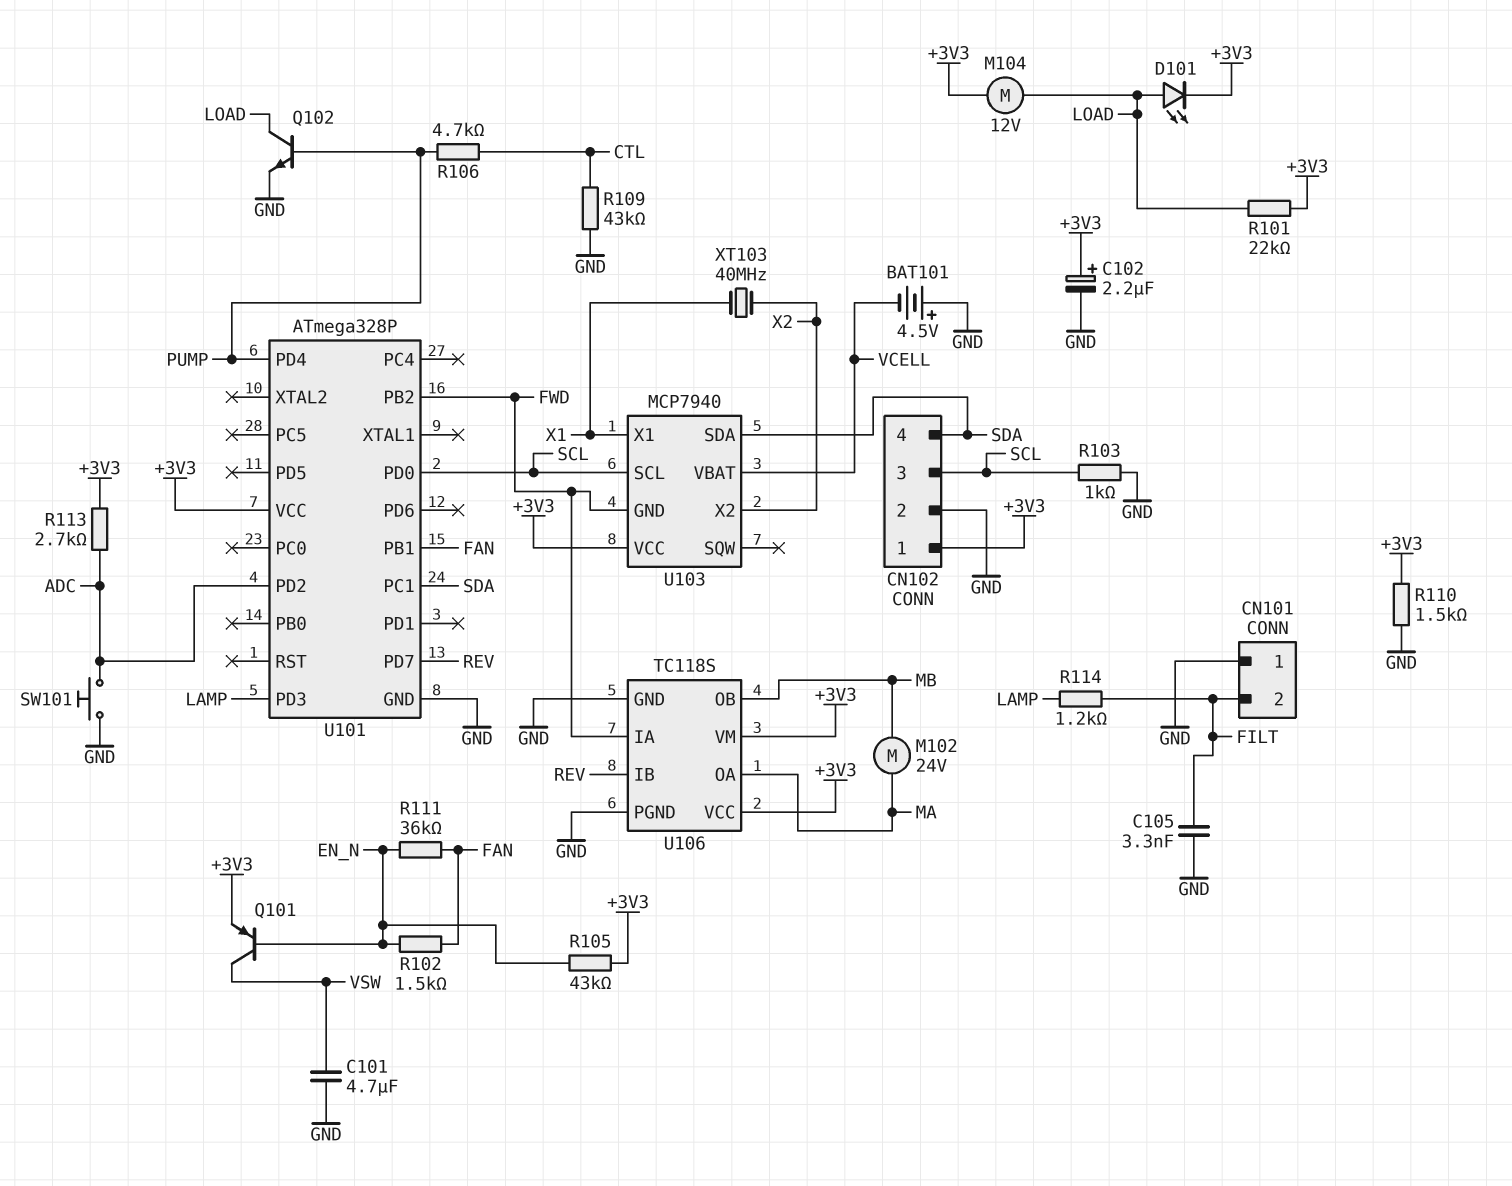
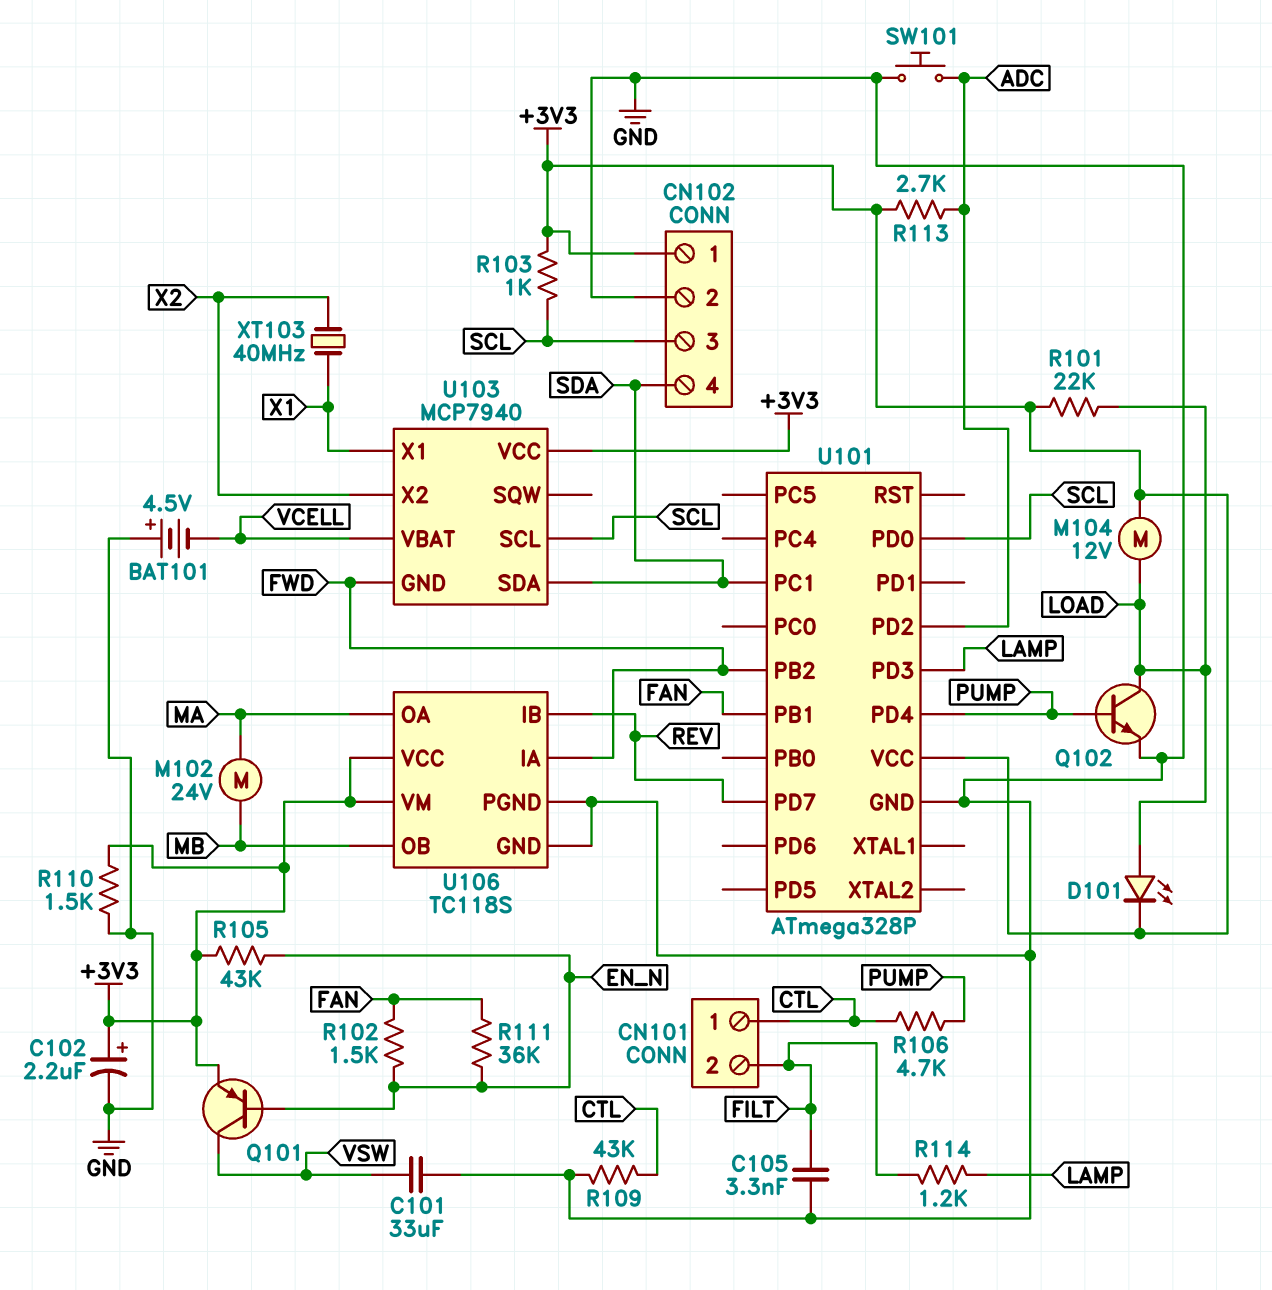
C101: 4.7uF (GND, VSW) -> 33uF (GND, VSW)
CN101 pin 1: GND -> CTL
R103: 1k (GND, SCL) -> 1k (+3V3, SCL)

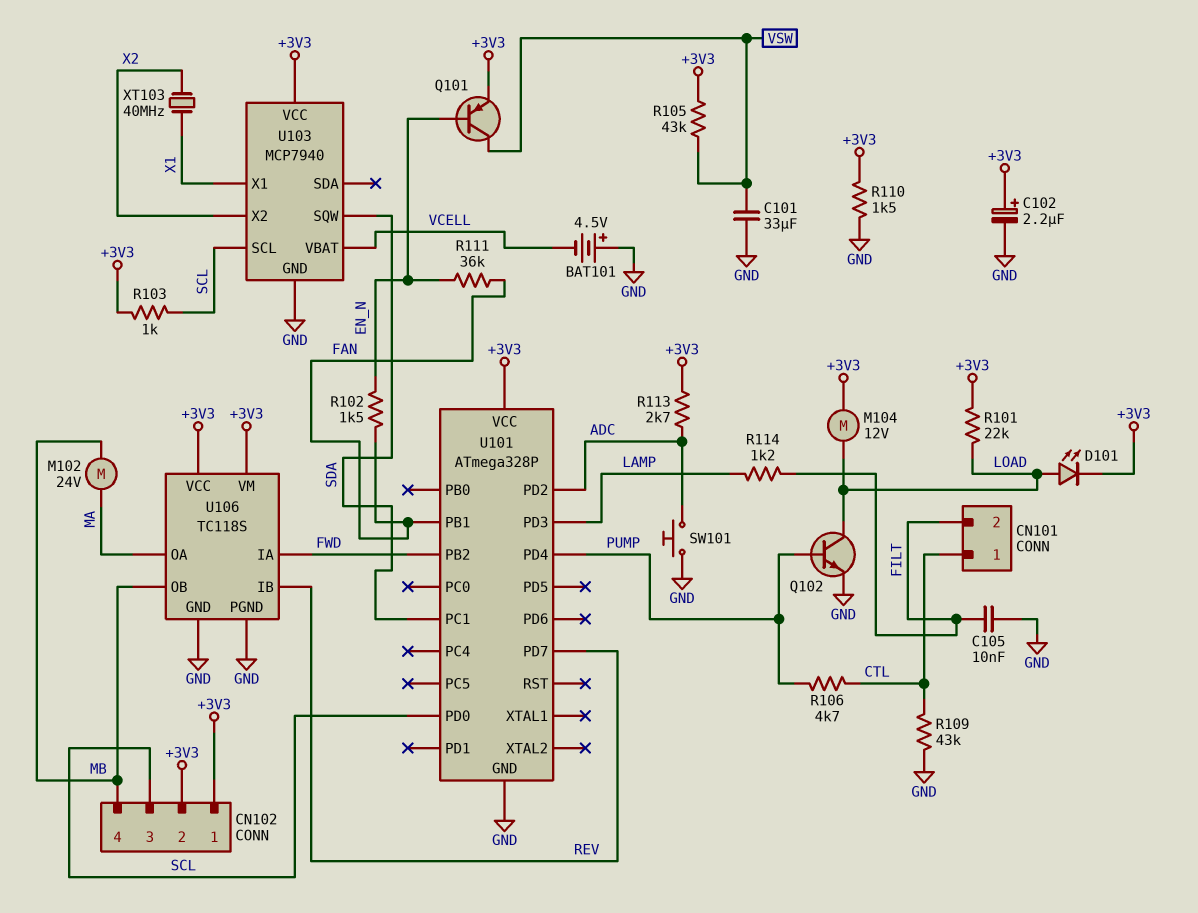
C105: 3.3nF (FILT, GND) -> 10nF (FILT, GND)
CN102 pin 2: GND -> +3V3
CN102 pin 4: SDA -> MB
R105: 43k (+3V3, EN_N) -> 43k (+3V3, VSW)
U103 pin GND: FWD -> GND
U103 pin SDA: SDA -> none
U103 pin SQW: none -> SDA

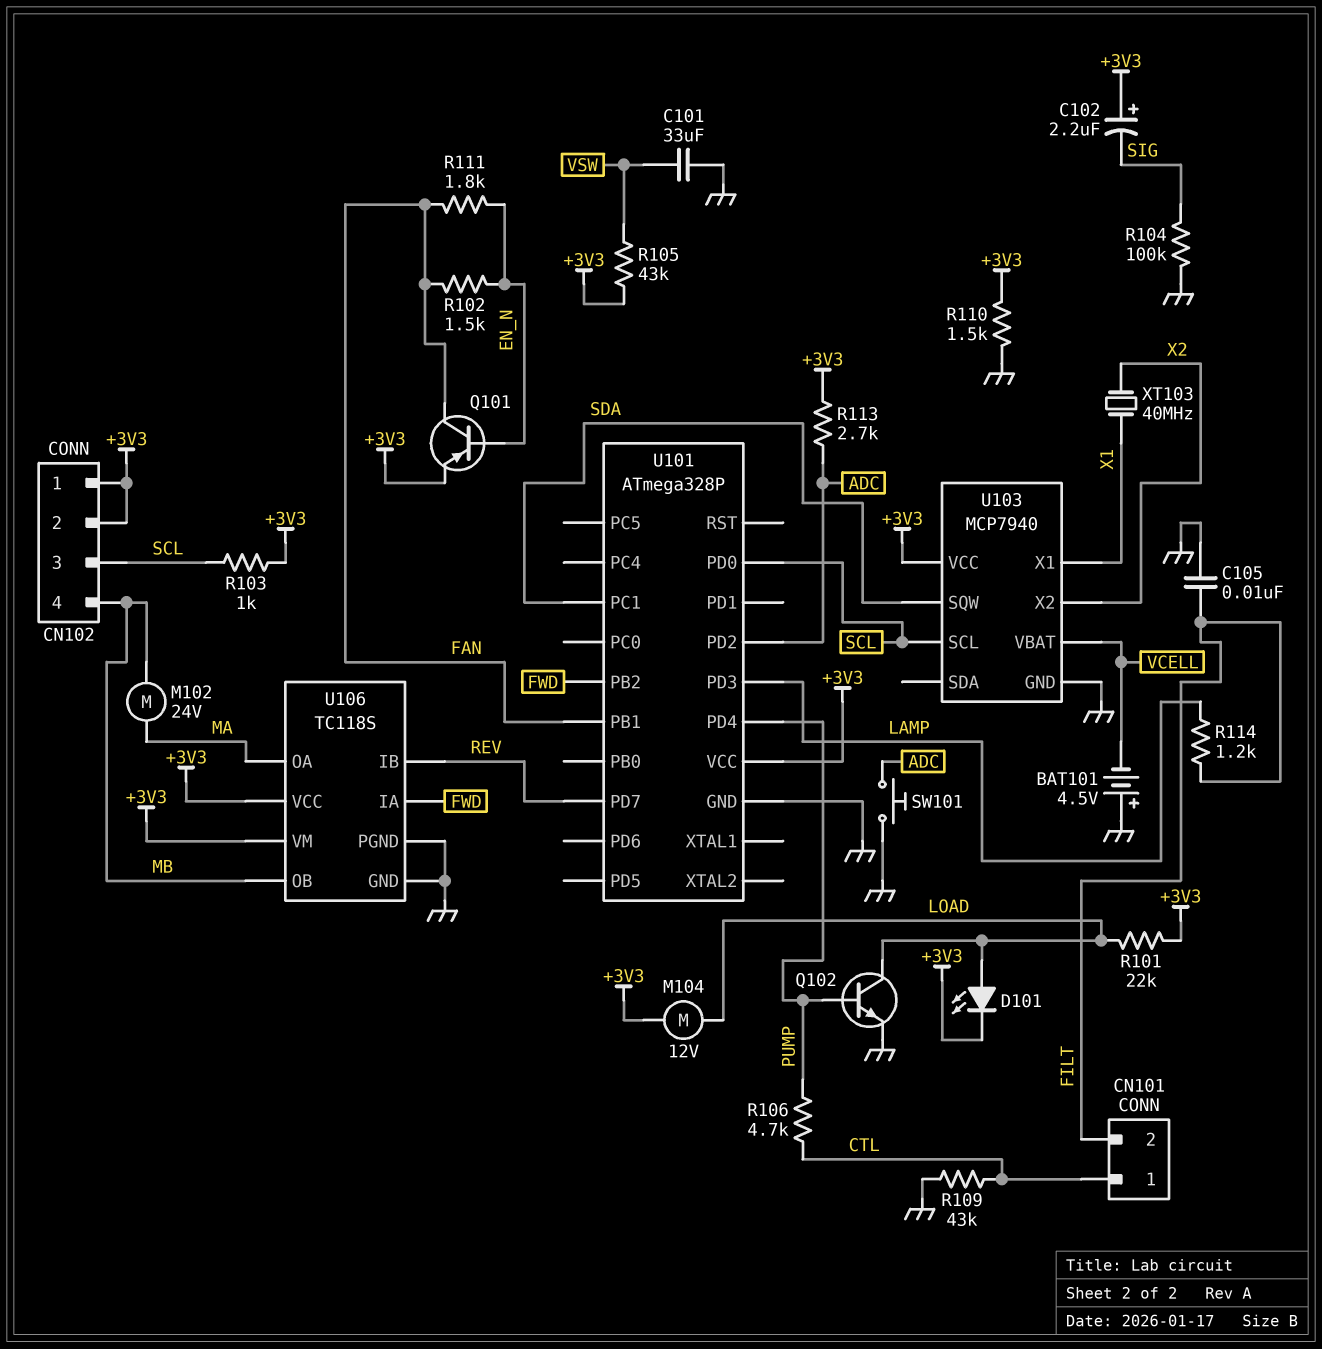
C102: 2.2uF (plus +3V3, minus GND) -> 2.2uF (plus +3V3, minus SIG)
Q101: PNP (B EN_N, C VSW, E +3V3) -> PNP (B EN_N, C FAN, E +3V3)
R104: none -> 100k (GND, SIG)
R111: 36k (EN_N, FAN) -> 1.8k (EN_N, FAN)

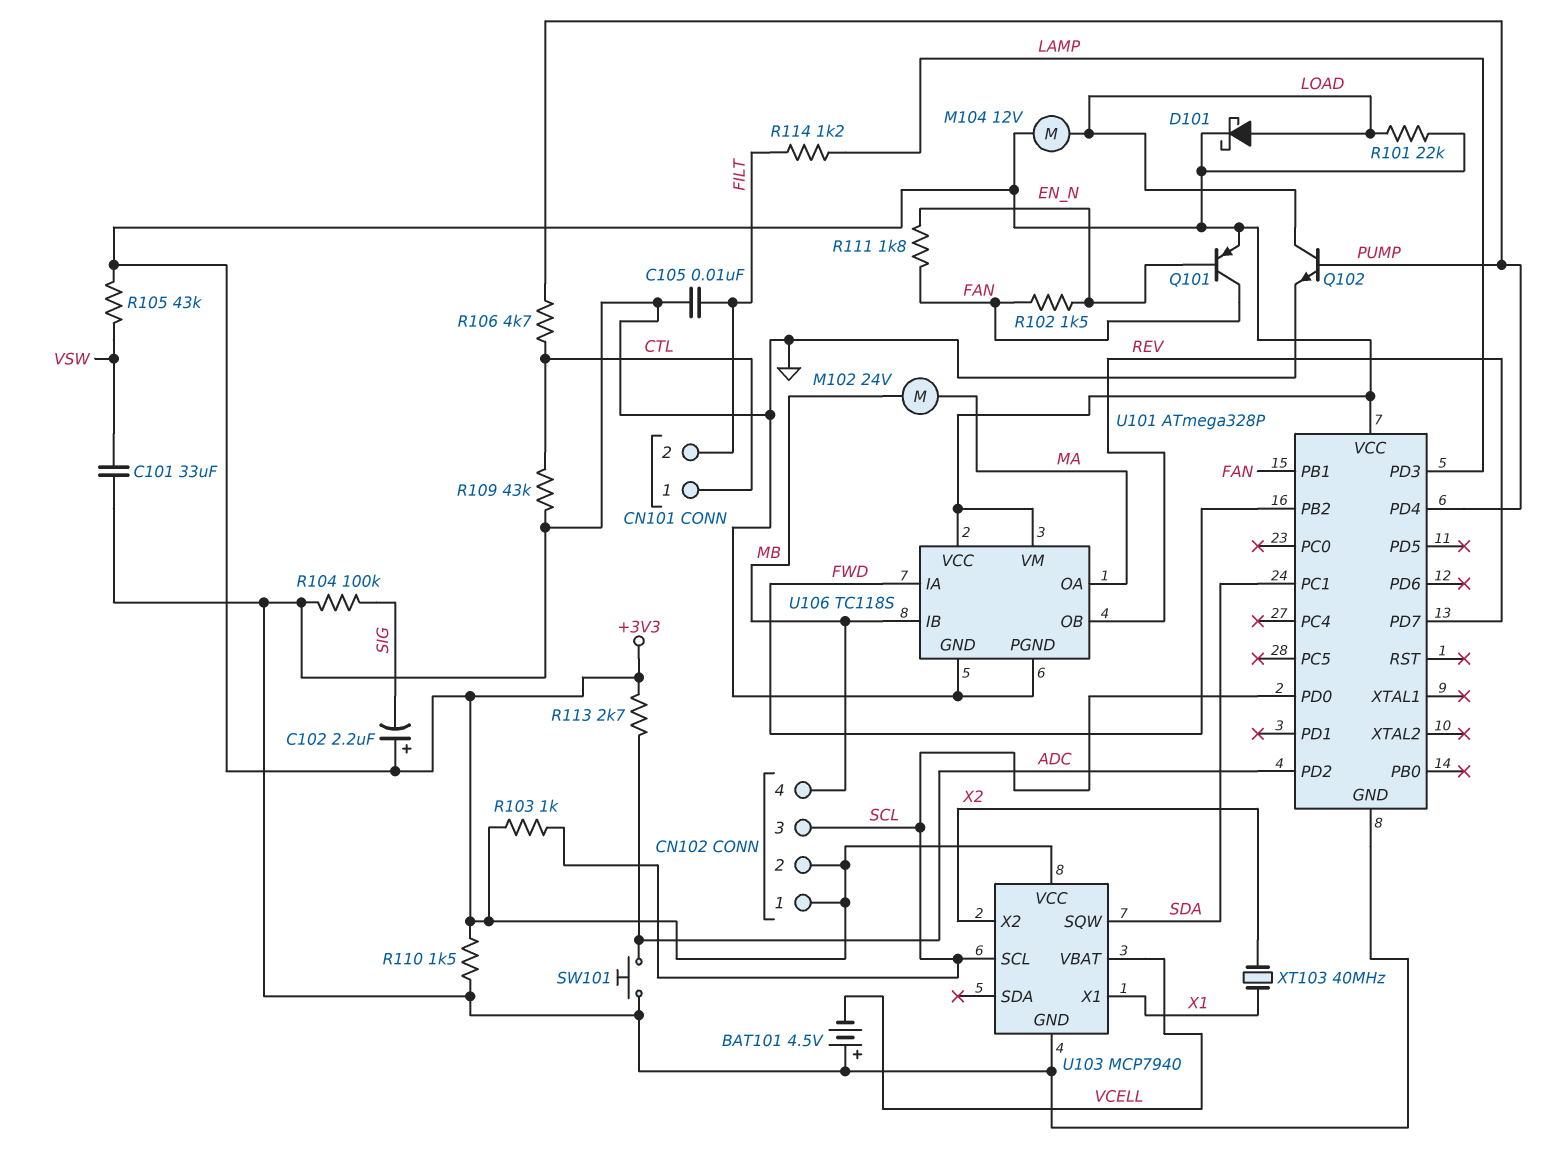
D101: LED (A LOAD, K +3V3) -> schottky (A LOAD, K +3V3)
U106 pin IB: REV -> MB
U106 pin OB: MB -> REV

